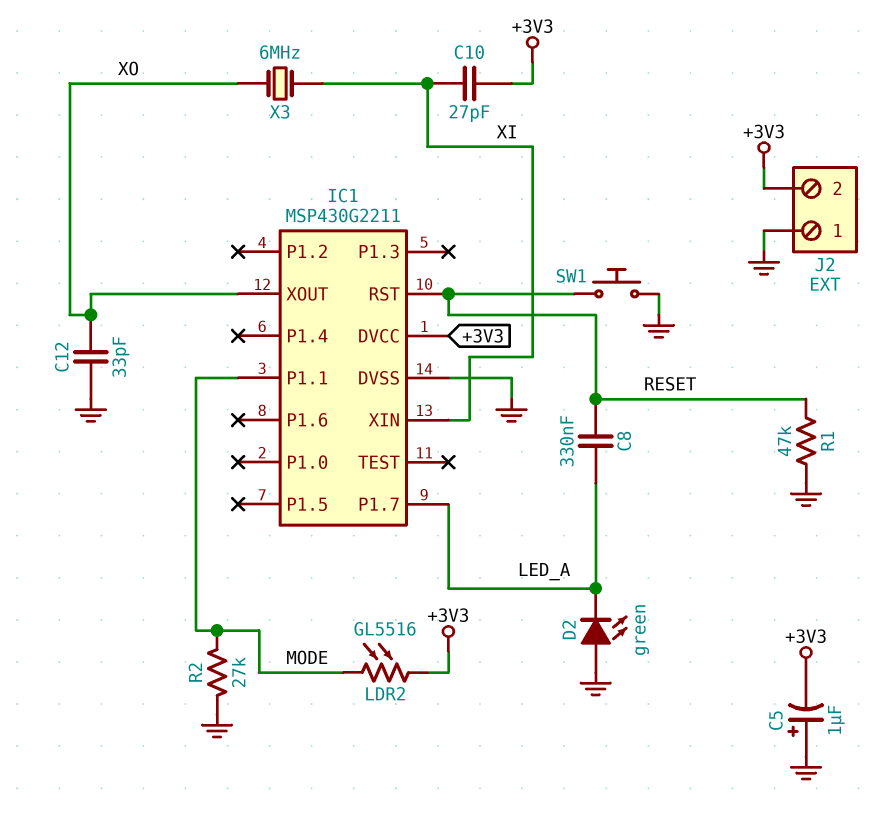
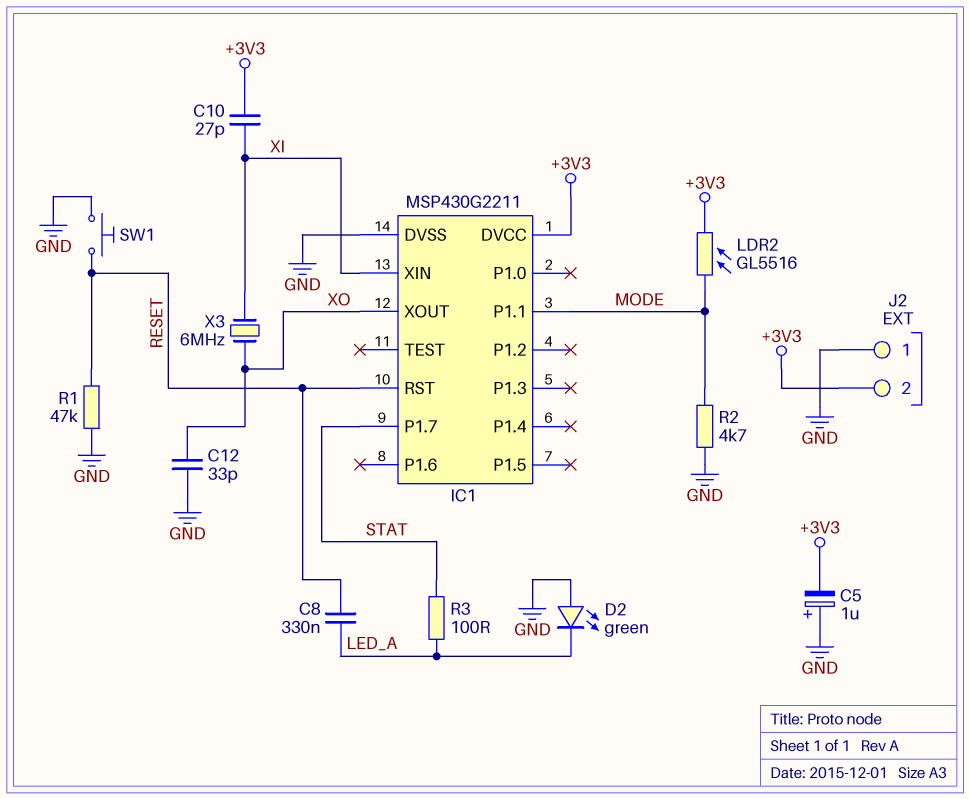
IC1 pin P1.7: LED_A -> STAT
R2: 27k (GND, MODE) -> 4.7k (GND, MODE)
R3: none -> 100 (LED_A, STAT)

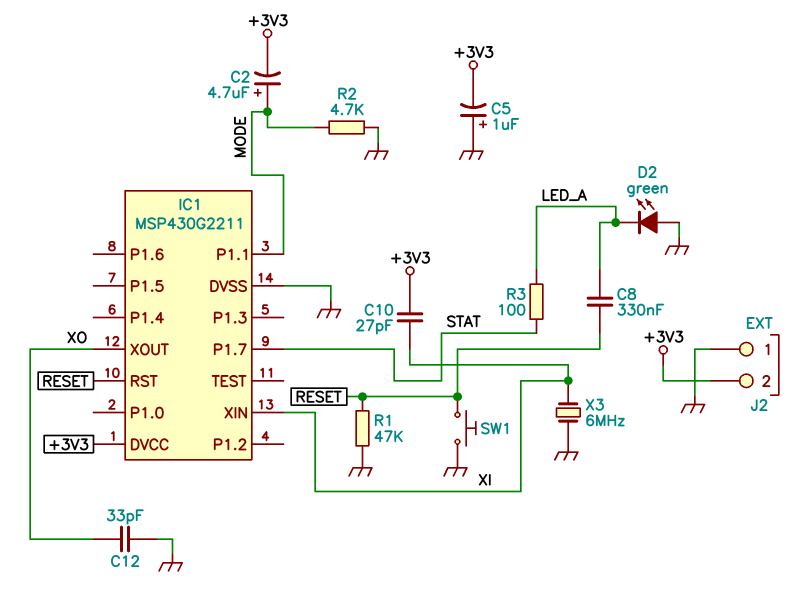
C2: none -> 4.7uF (plus MODE, minus +3V3)
LDR2: GL5516 (+3V3, MODE) -> none
X3: 6MHz (XI, XO) -> 6MHz (GND, XI)

